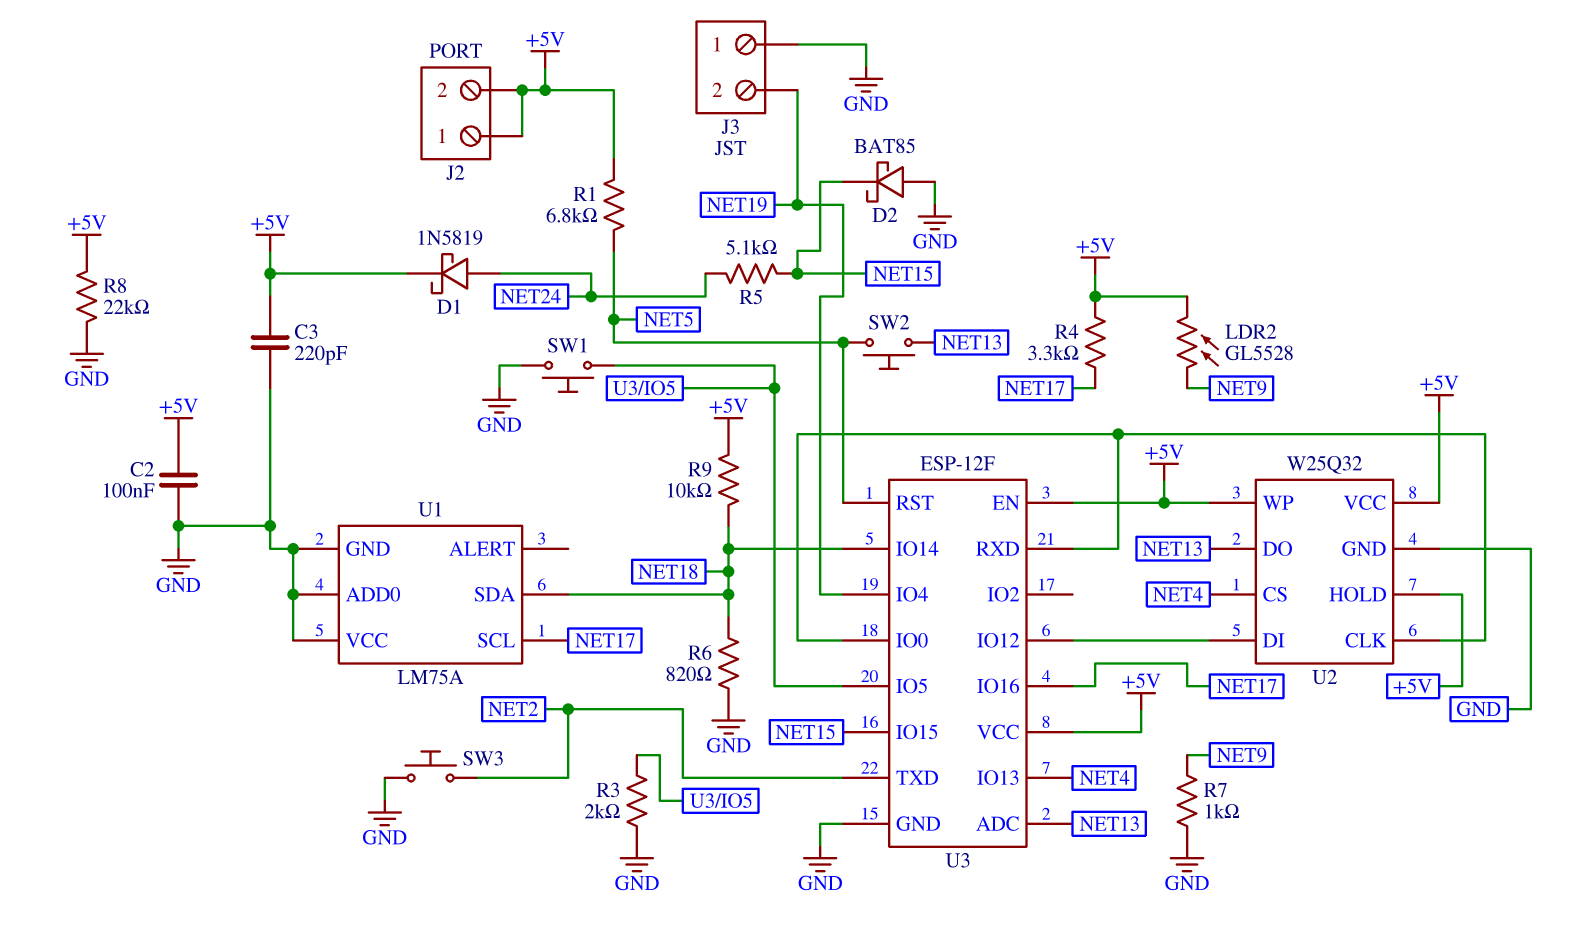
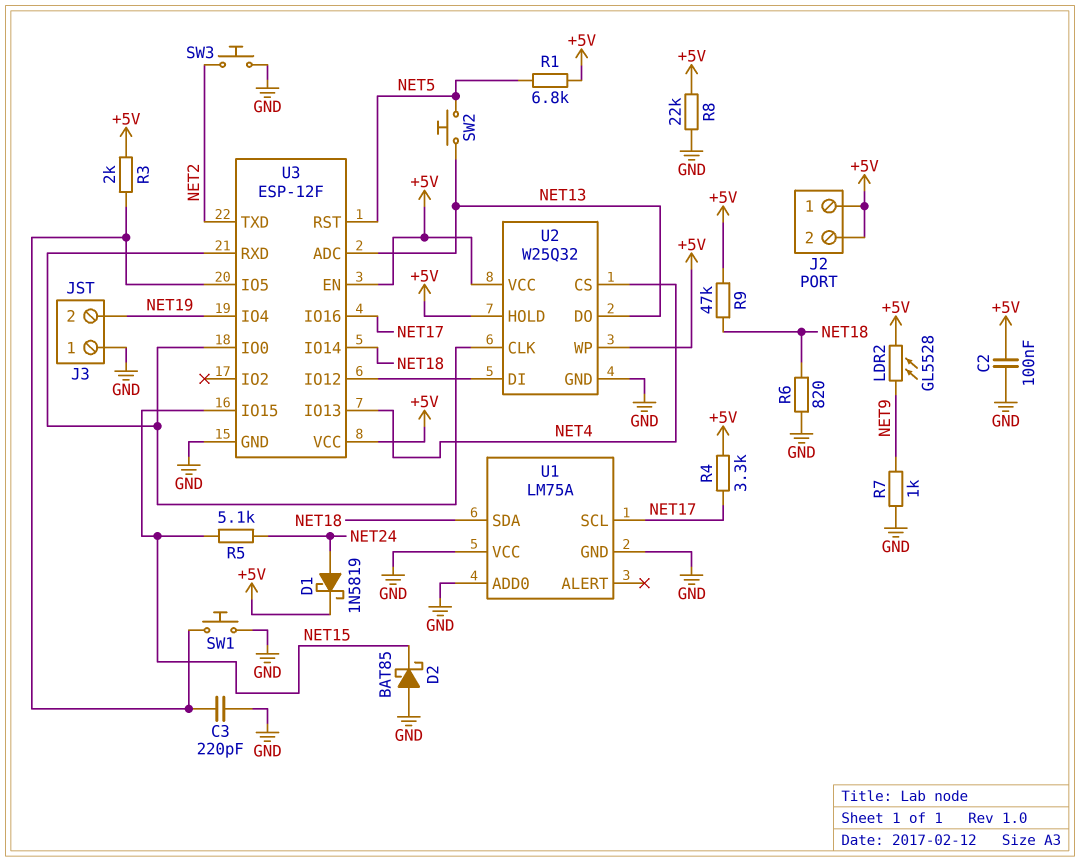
C3: 220pF (+5V, GND) -> 220pF (GND, U3/IO5)
R3: 2k (GND, U3/IO5) -> 2k (+5V, U3/IO5)
R9: 10k (+5V, NET18) -> 47k (+5V, NET18)

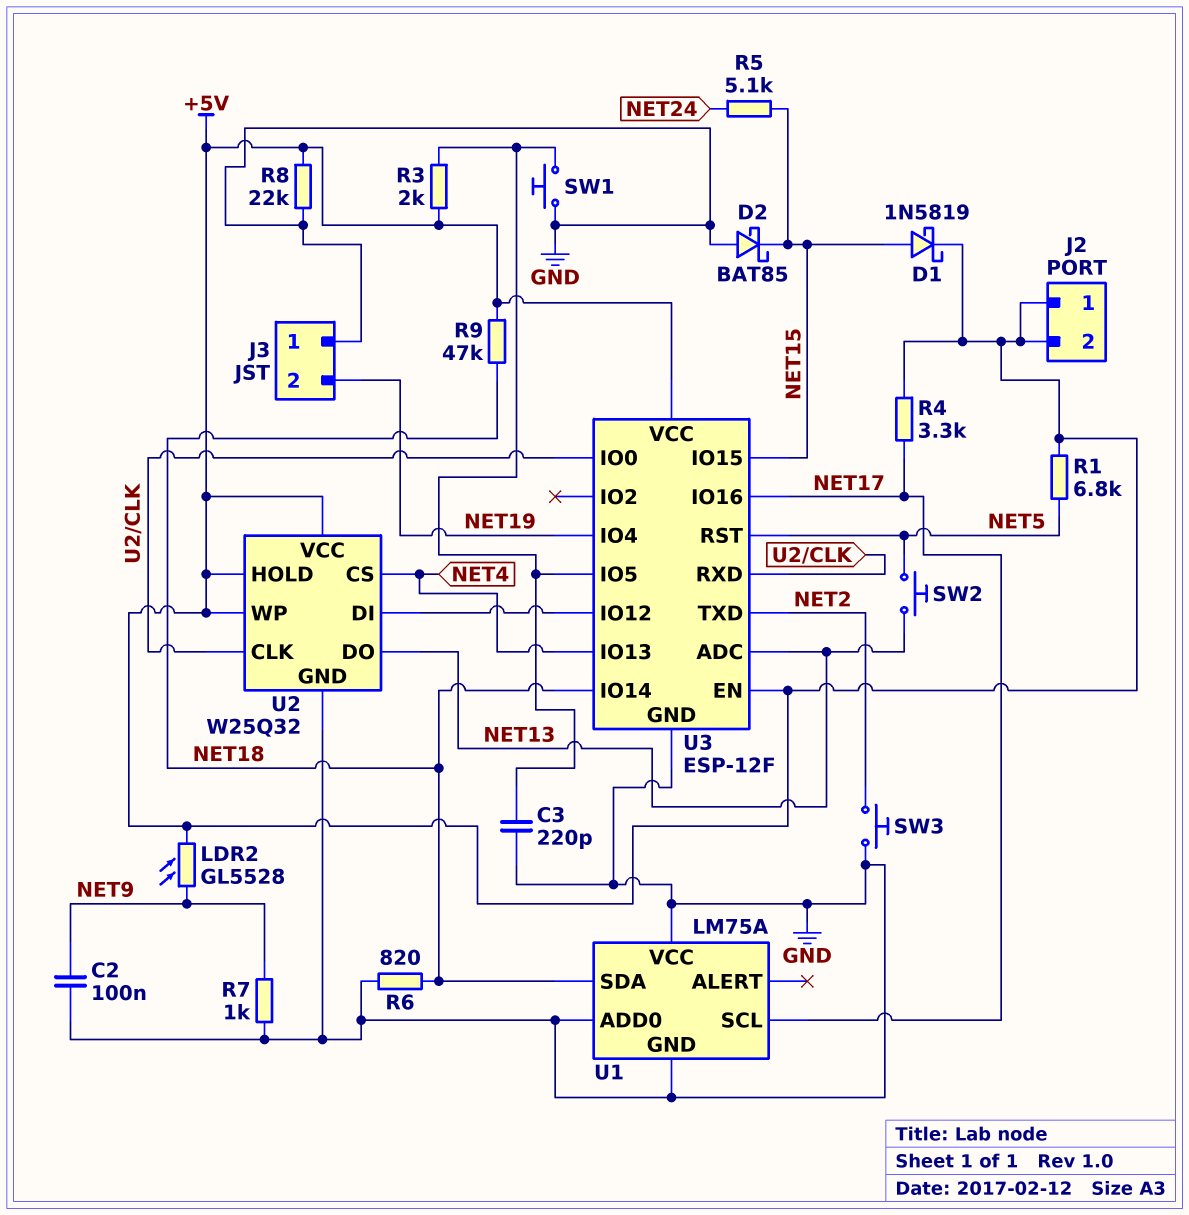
C2: 100nF (+5V, GND) -> 100nF (GND, NET9)
D1: schottky 1N5819 (A NET24, K +5V) -> schottky 1N5819 (A NET15, K +5V)

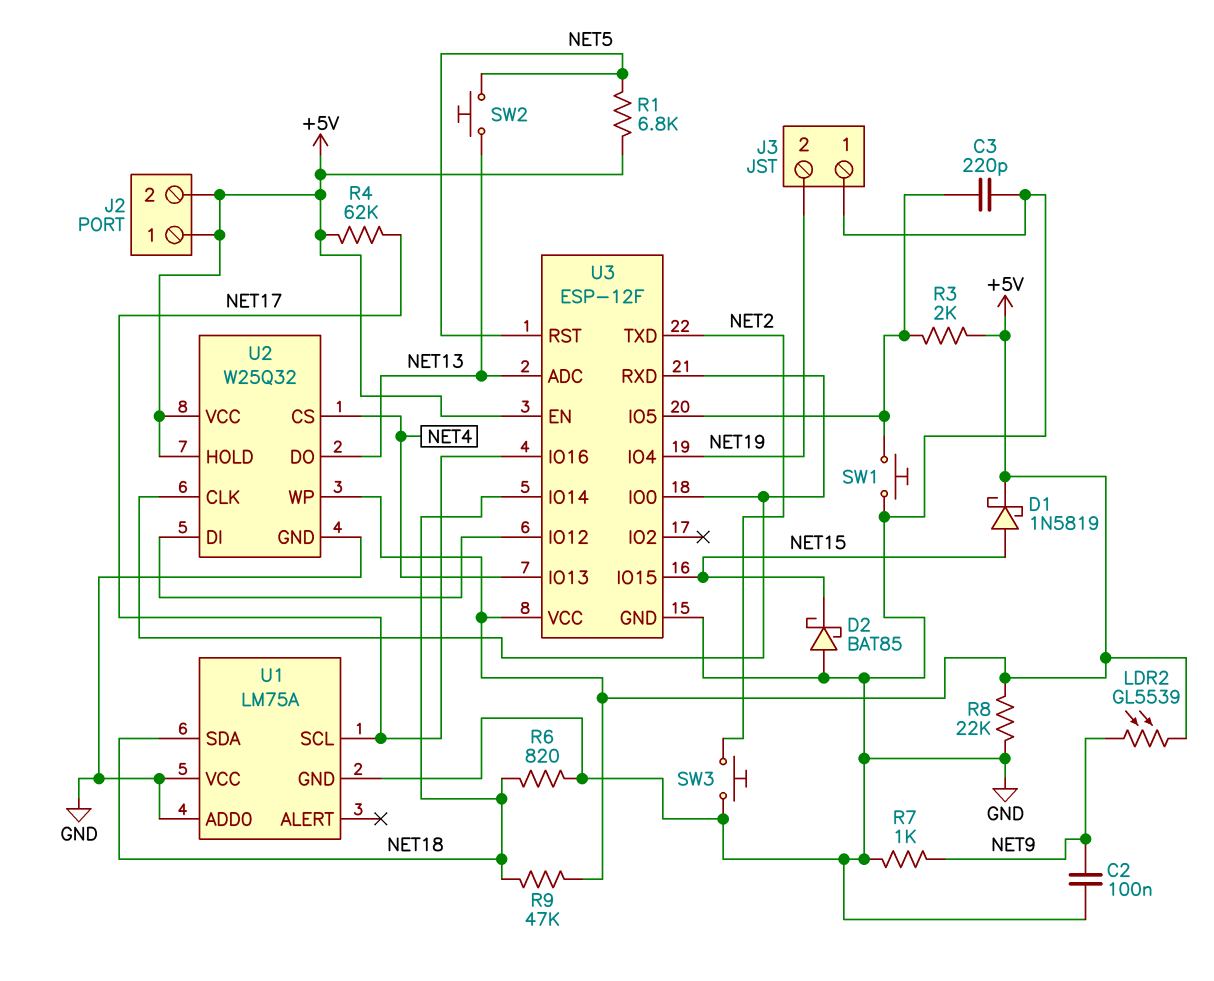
LDR2: GL5528 (+5V, NET9) -> GL5539 (+5V, NET9)
R4: 3.3k (+5V, NET17) -> 62k (+5V, NET17)
R5: 5.1k (NET15, NET24) -> none

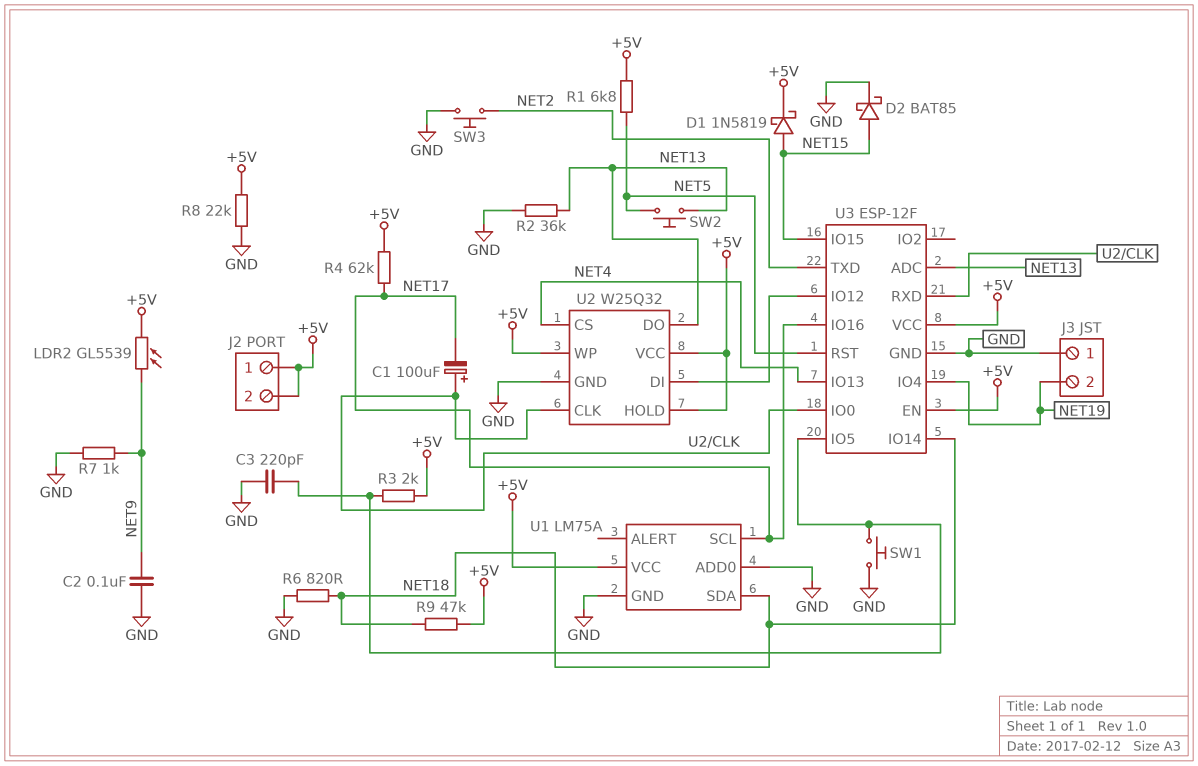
C1: none -> 100uF (plus U2/CLK, minus NET17)
D2: schottky BAT85 (A GND, K NET15) -> schottky BAT85 (A NET15, K GND)
R2: none -> 36k (GND, NET13)
U1 pin VCC: GND -> +5V

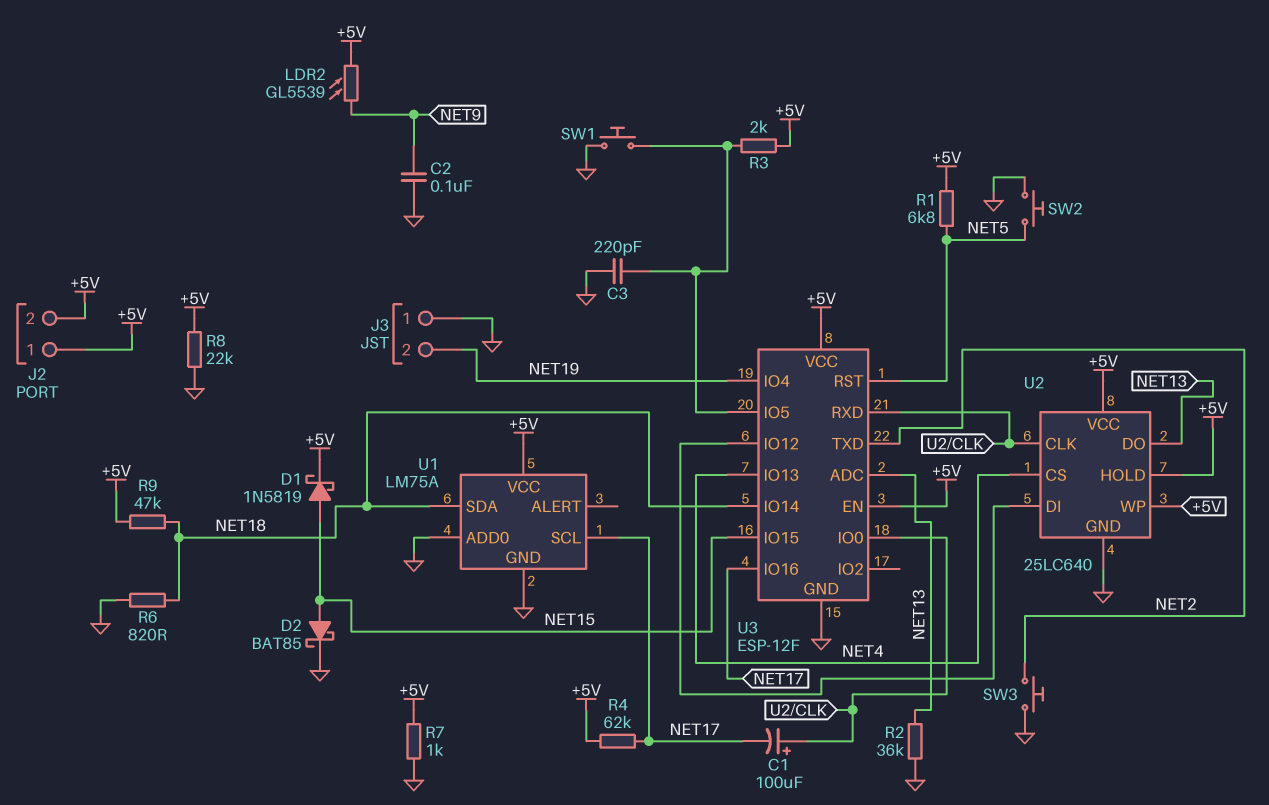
R7: 1k (GND, NET9) -> 1k (+5V, GND)
SW2: button (NET5, NET13) -> button (GND, NET5)
U2: W25Q32 -> 25LC640

